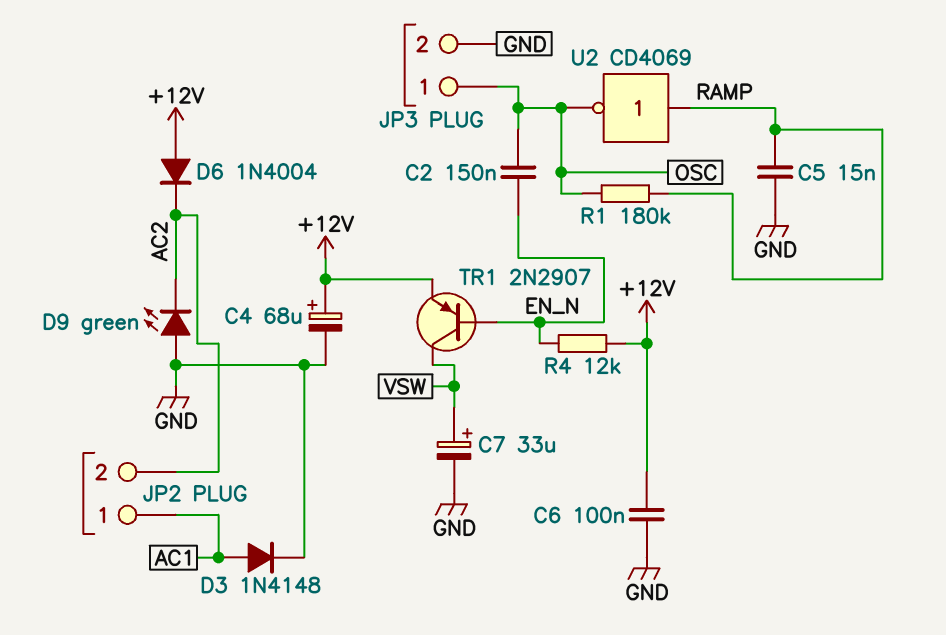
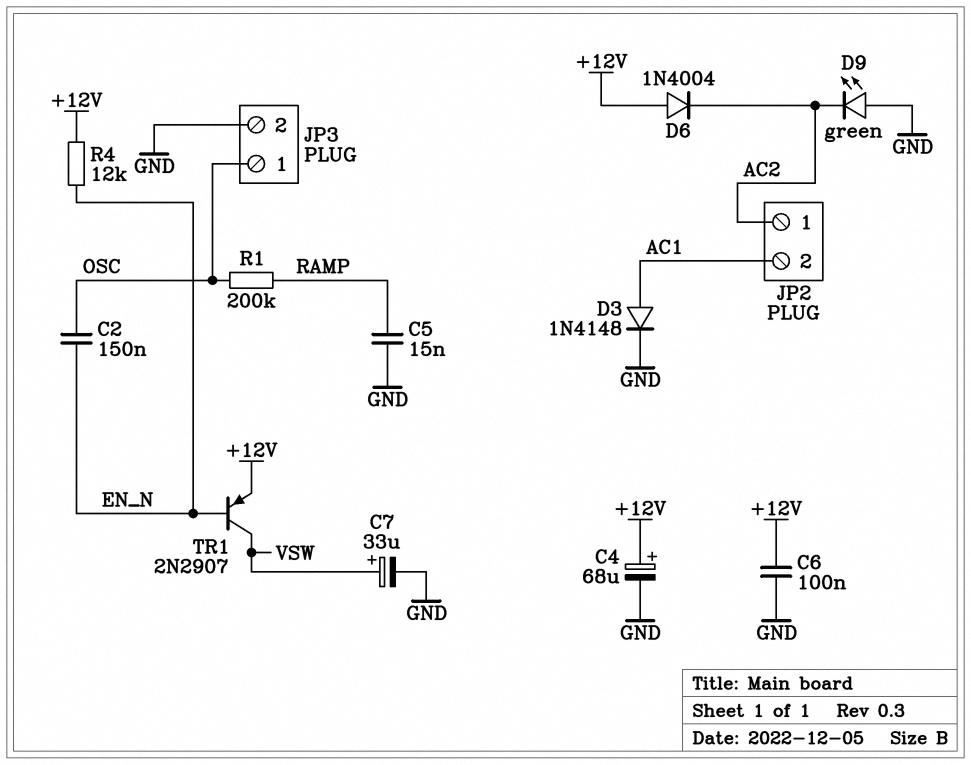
JP2 pin 1: AC1 -> AC2
JP2 pin 2: AC2 -> AC1
R1: 180k (OSC, RAMP) -> 200k (OSC, RAMP)
U2: NOT CD4069 (in RAMP, out OSC) -> none

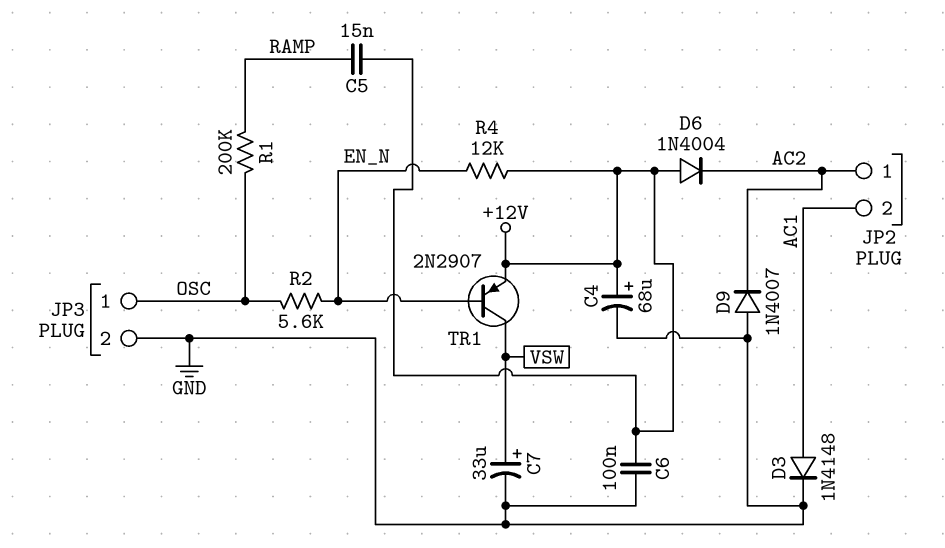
C2: 150nF (EN_N, OSC) -> none
C5: 15nF (GND, RAMP) -> 15nF (+12V, RAMP)
D9: LED green (A GND, K AC2) -> diode 1N4007 (A GND, K AC2)
R2: none -> 5.6k (EN_N, OSC)

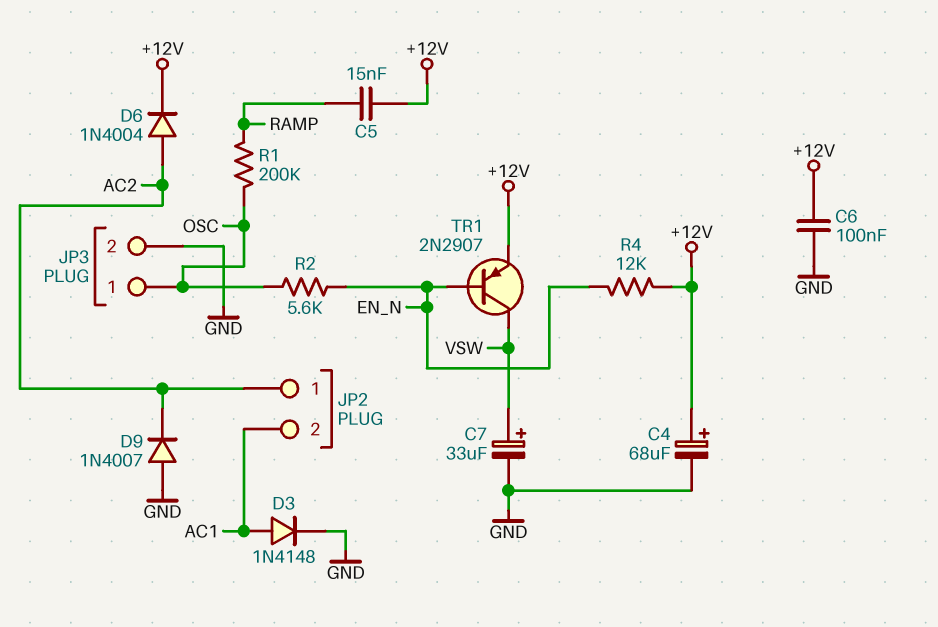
D6: diode 1N4004 (A +12V, K AC2) -> diode 1N4004 (A AC2, K +12V)

